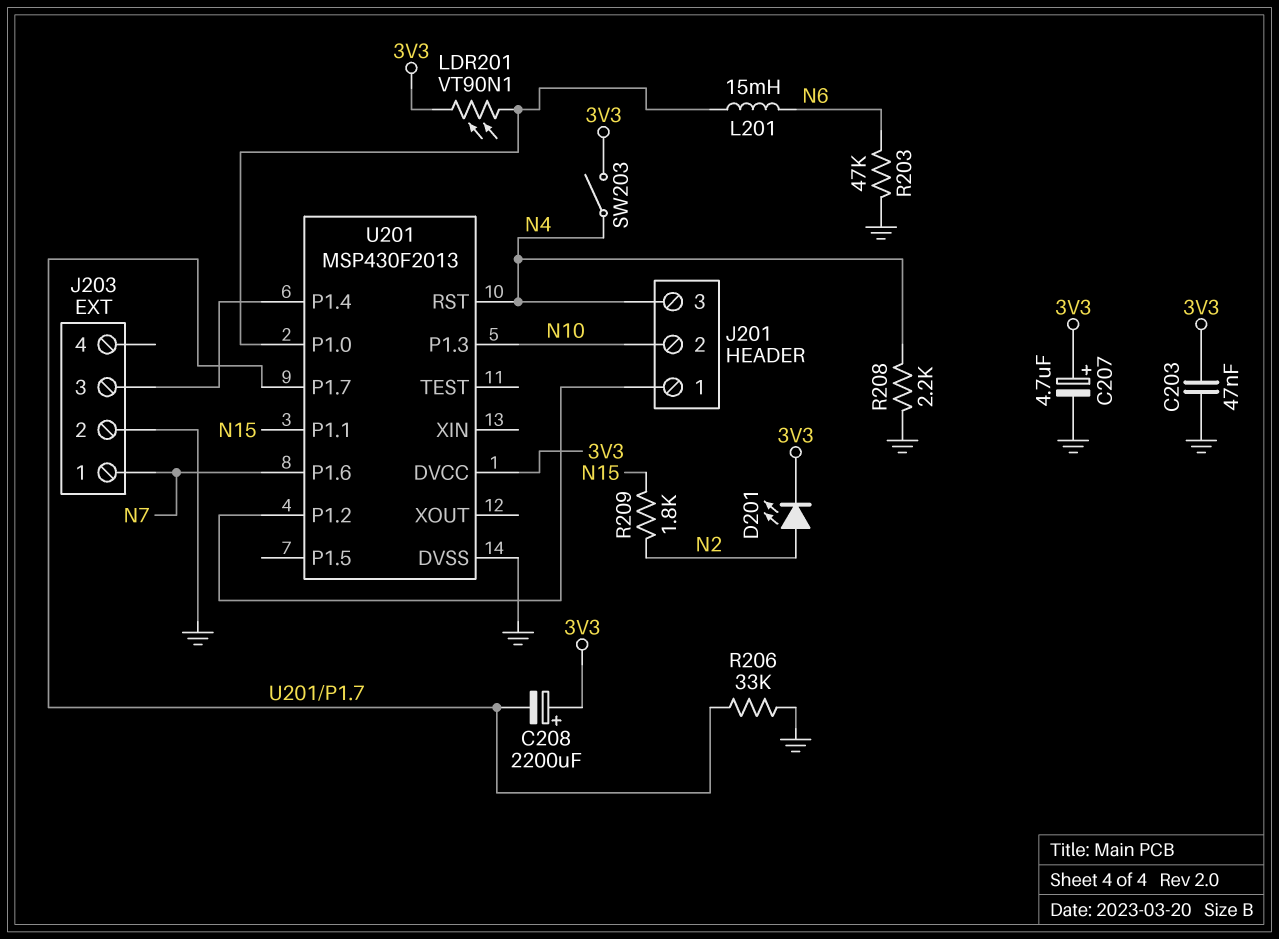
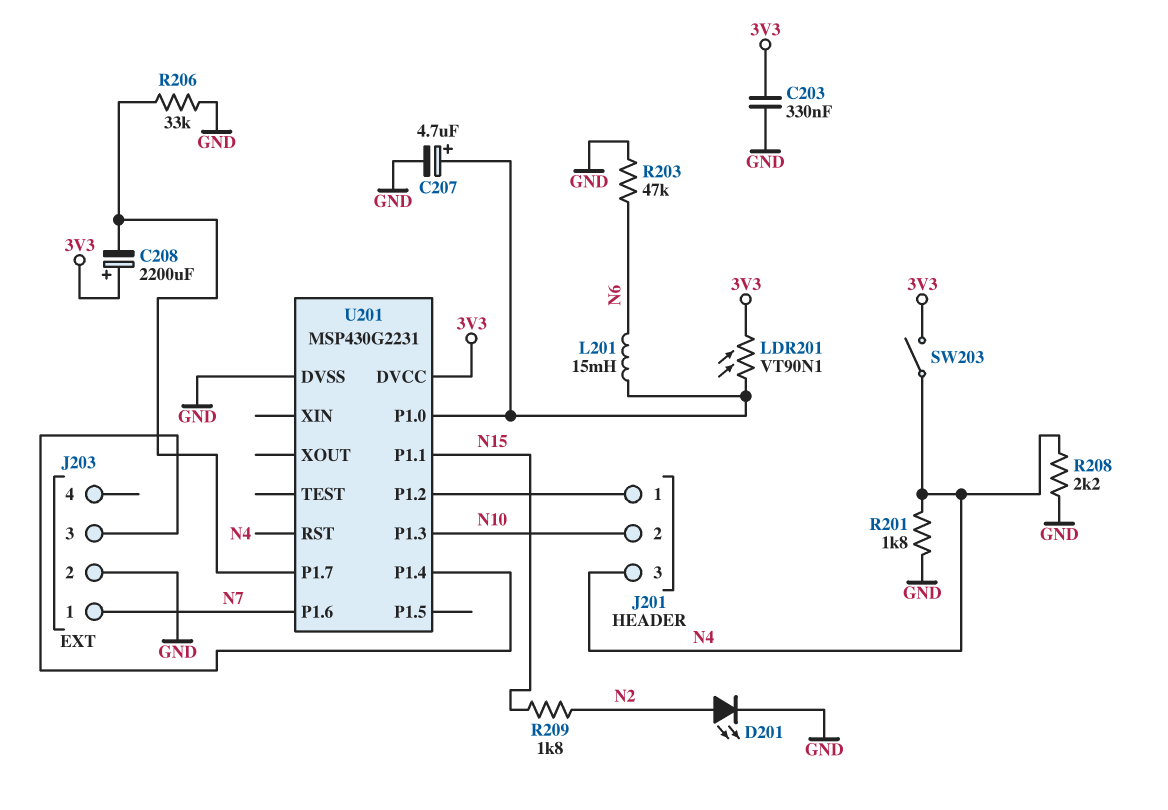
C203: 47nF (3V3, GND) -> 330nF (3V3, GND)
C207: 4.7uF (plus 3V3, minus GND) -> 4.7uF (plus U201/P1.0, minus GND)
D201: LED (A N2, K 3V3) -> LED (A N2, K GND)
R201: none -> 1.8k (GND, N4)
U201: MSP430F2013 -> MSP430G2231

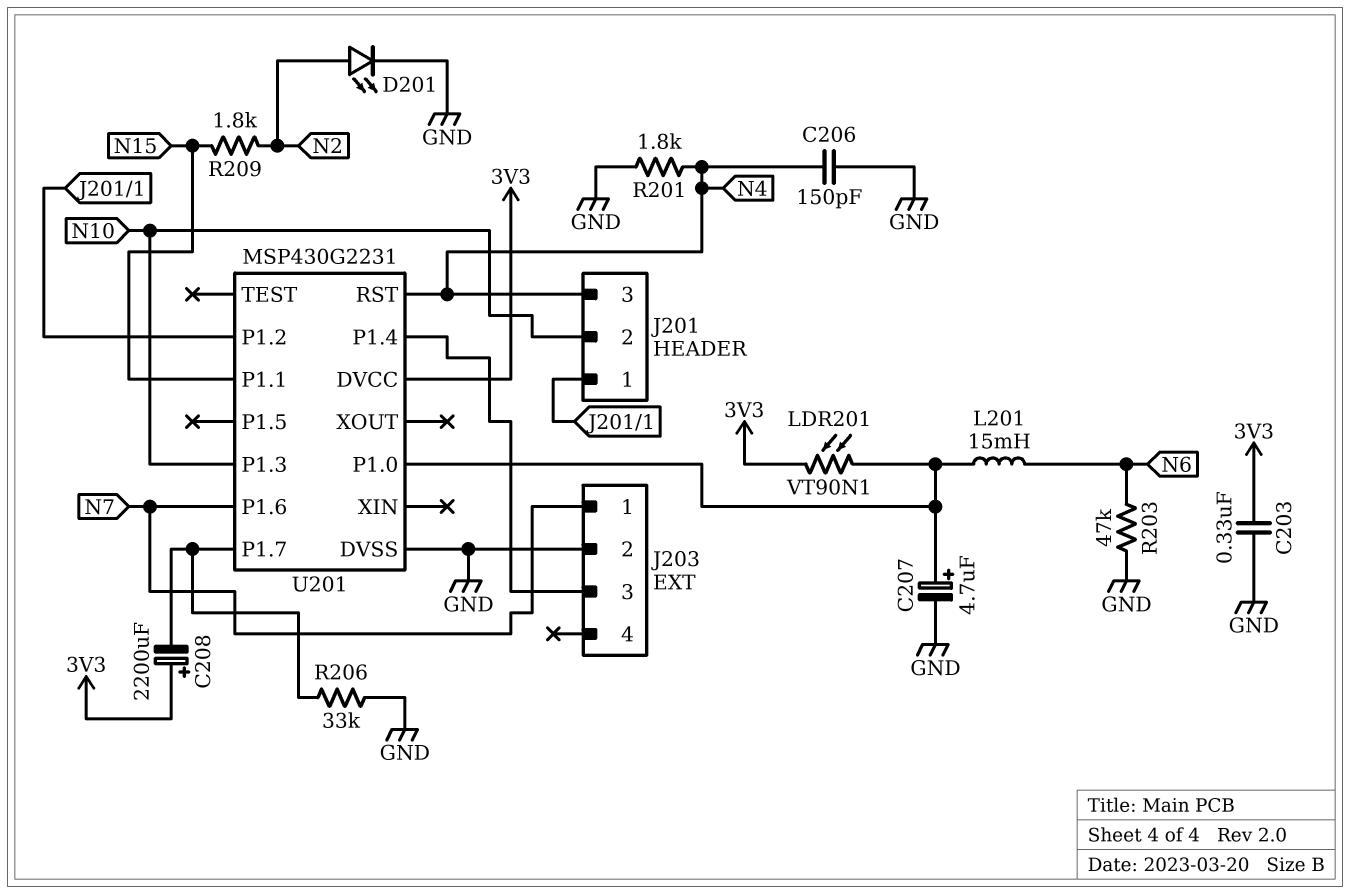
C206: none -> 150pF (GND, N4)
R208: 2.2k (GND, N4) -> none
SW203: switch (3V3, N4) -> none

